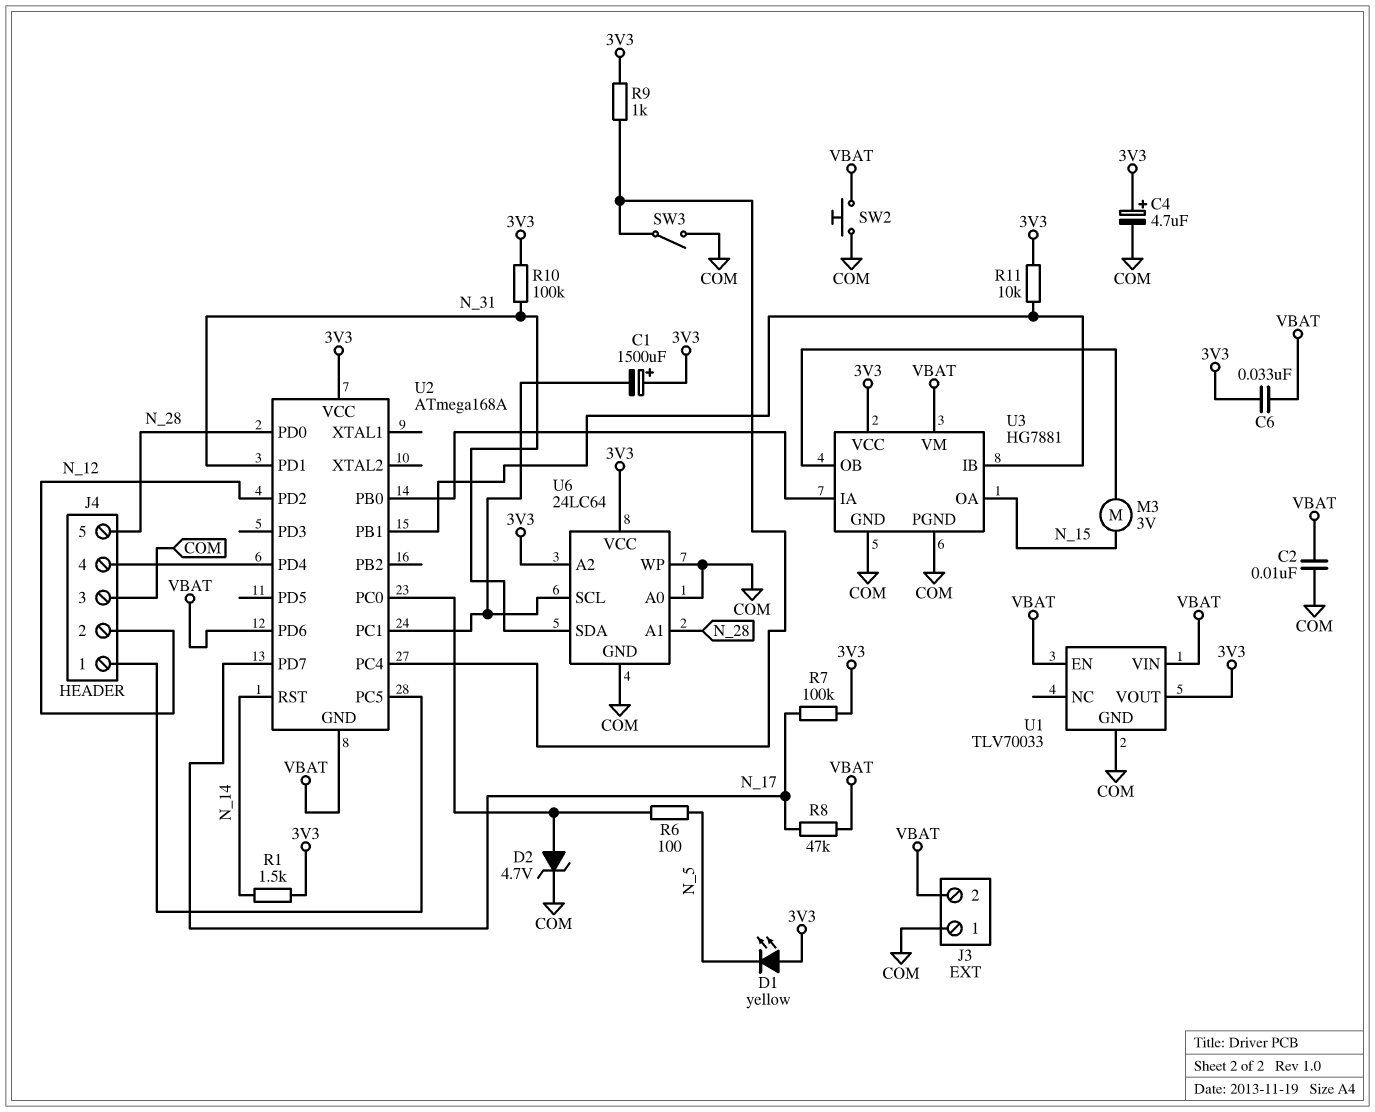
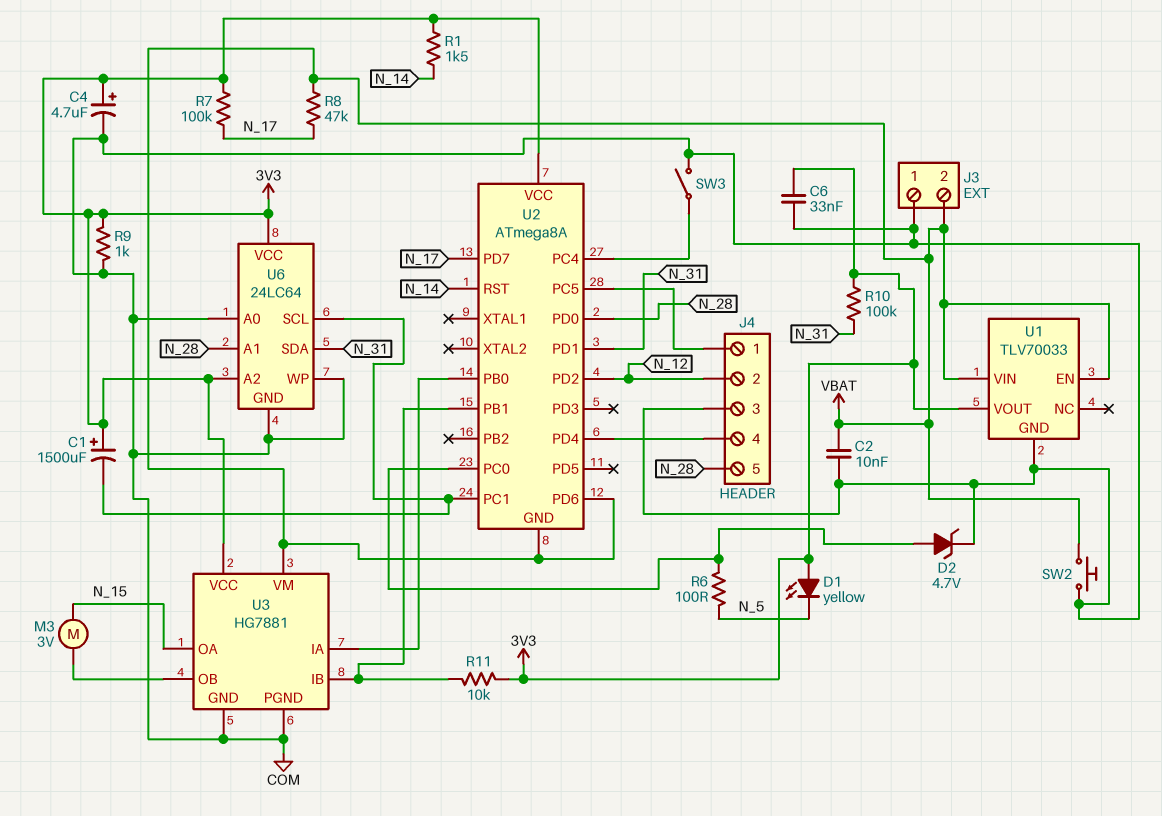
C6: 33nF (3V3, VBAT) -> 33nF (3V3, COM)
R9: 1k (3V3, U2/PC4) -> 1k (3V3, COM)
U2: ATmega168A -> ATmega8A

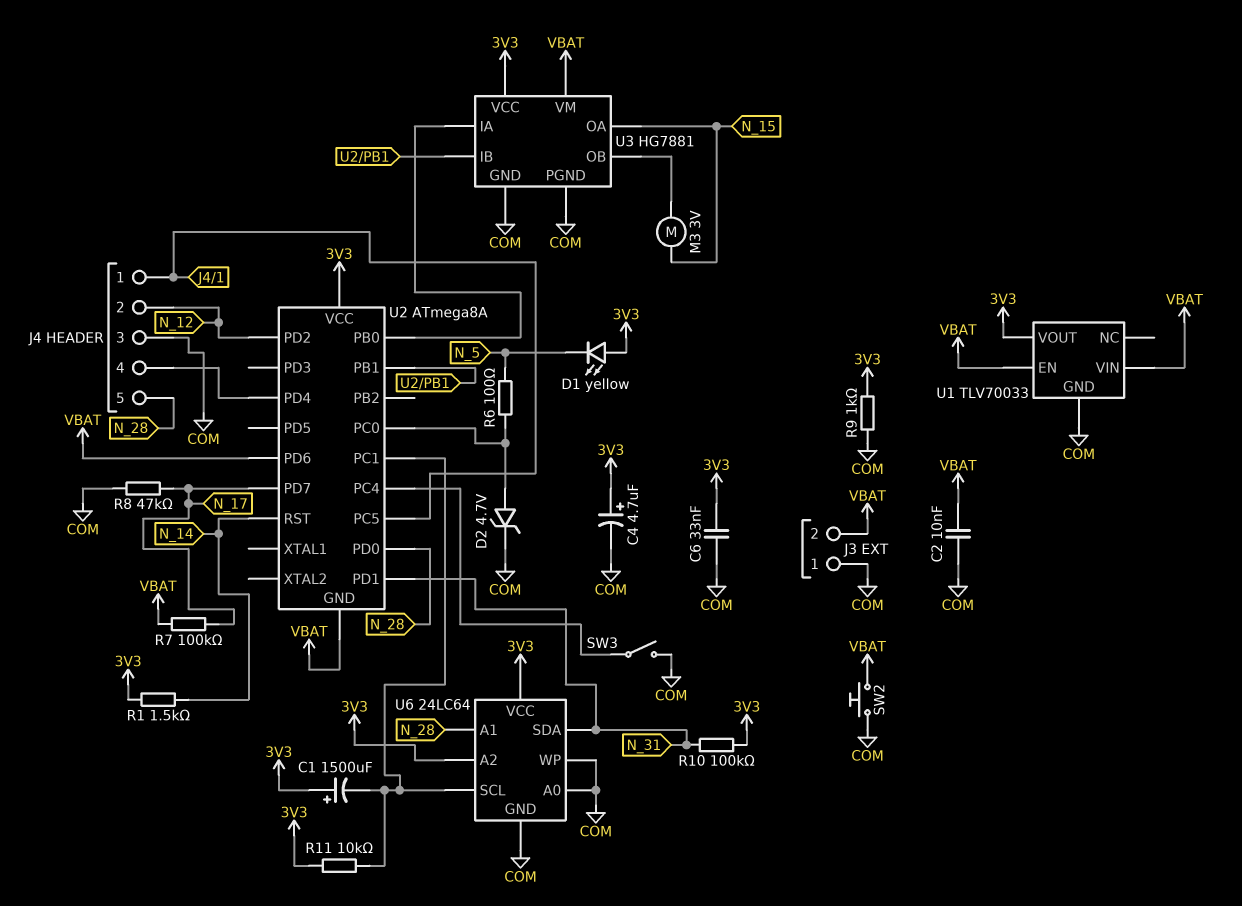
R7: 100k (3V3, N_17) -> 100k (N_17, VBAT)
R8: 47k (N_17, VBAT) -> 47k (COM, N_17)
R11: 10k (3V3, U2/PB1) -> 10k (3V3, U2/PC1)

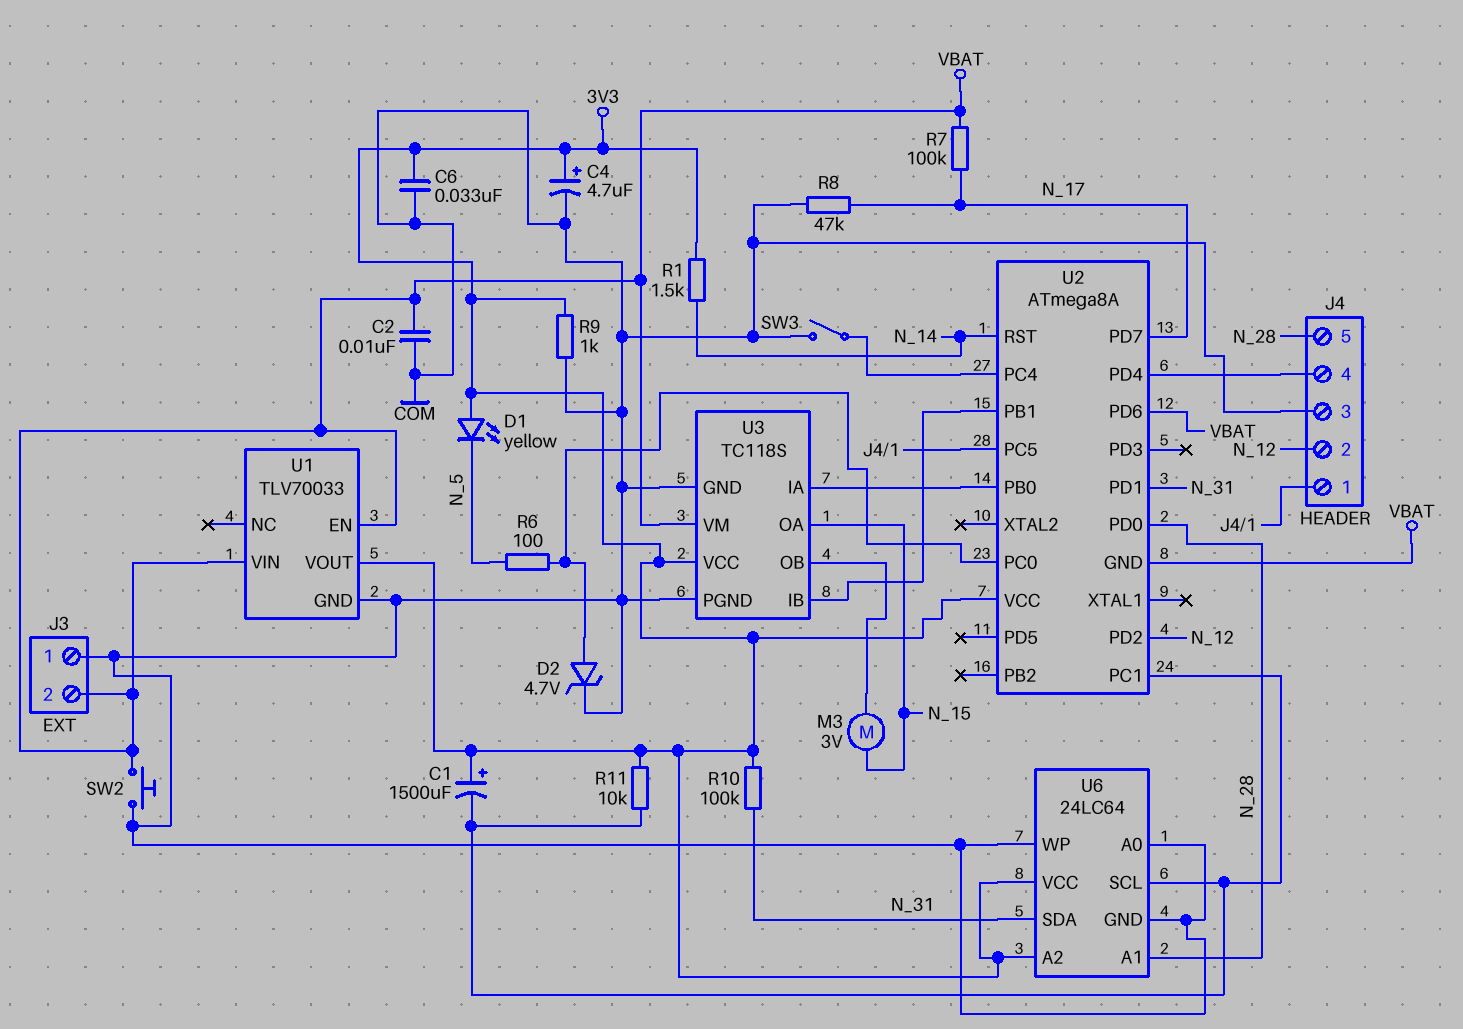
U3: HG7881 -> TC118S

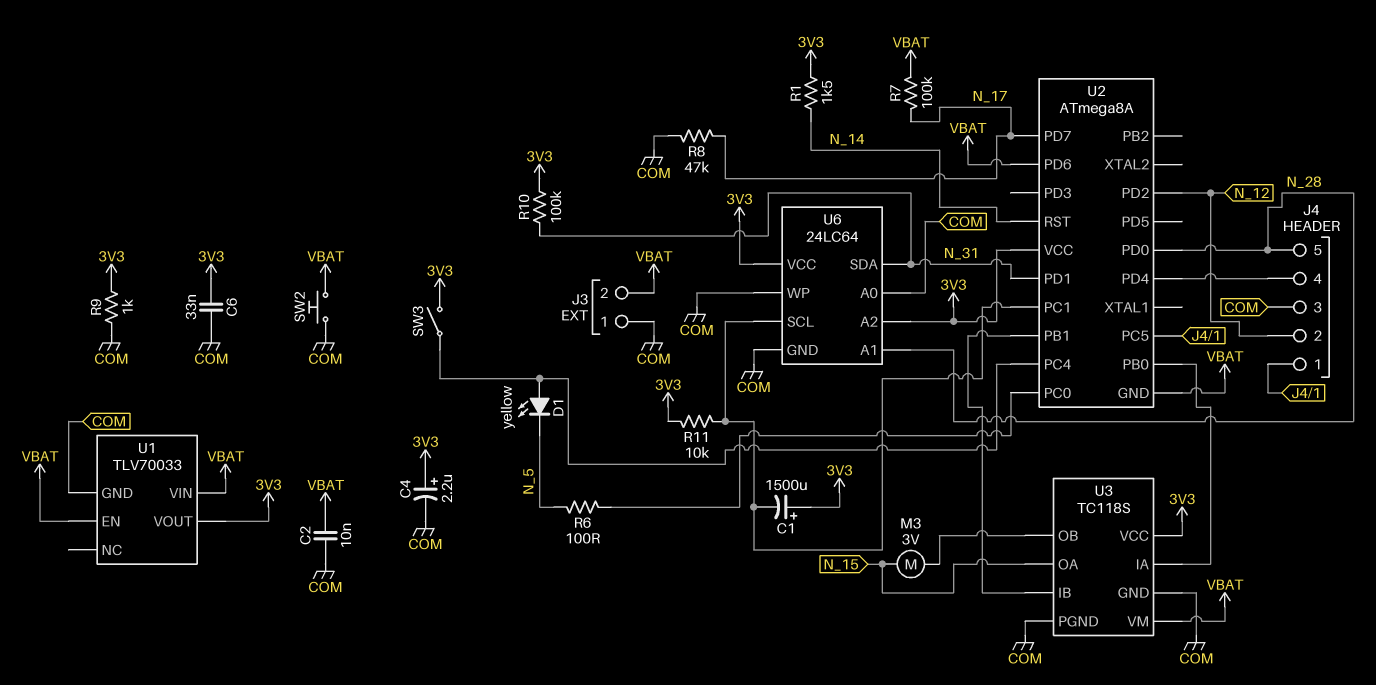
C4: 4.7uF (plus 3V3, minus COM) -> 2.2uF (plus 3V3, minus COM)
D1: LED yellow (A 3V3, K N_5) -> LED yellow (A U2/PC4, K N_5)
D2: zener 4.7V (A U2/PC0, K COM) -> none
SW3: switch (COM, U2/PC4) -> switch (3V3, U2/PC4)

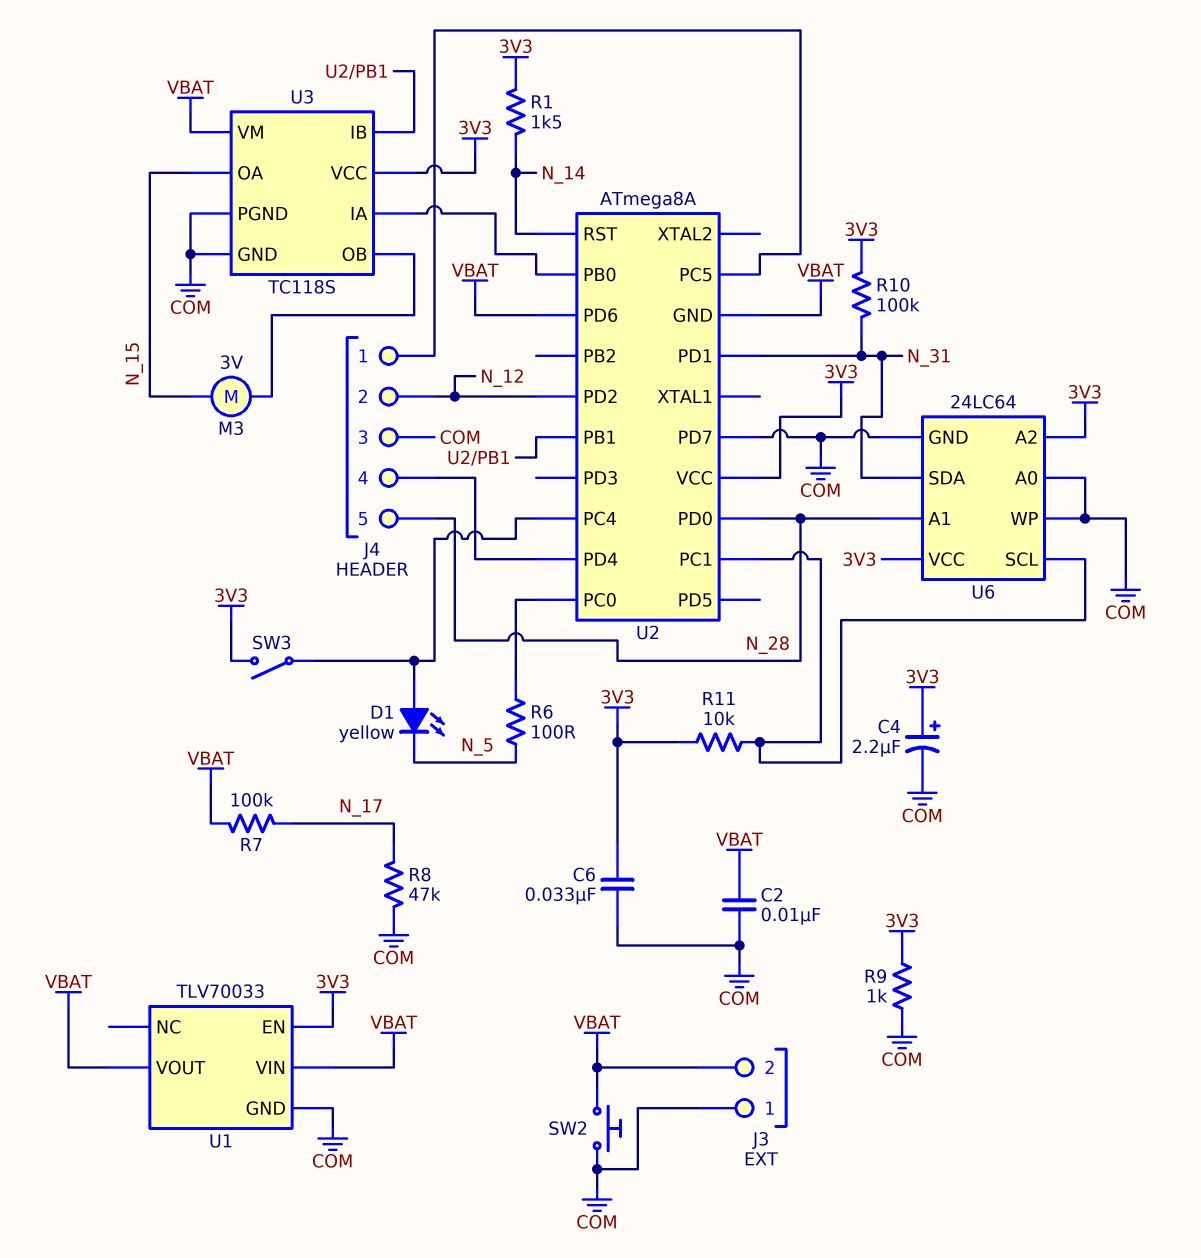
C1: 1500uF (plus 3V3, minus U2/PC1) -> none
U1 pin EN: VBAT -> 3V3
U1 pin VOUT: 3V3 -> VBAT
U2 pin PD7: N_17 -> COM

